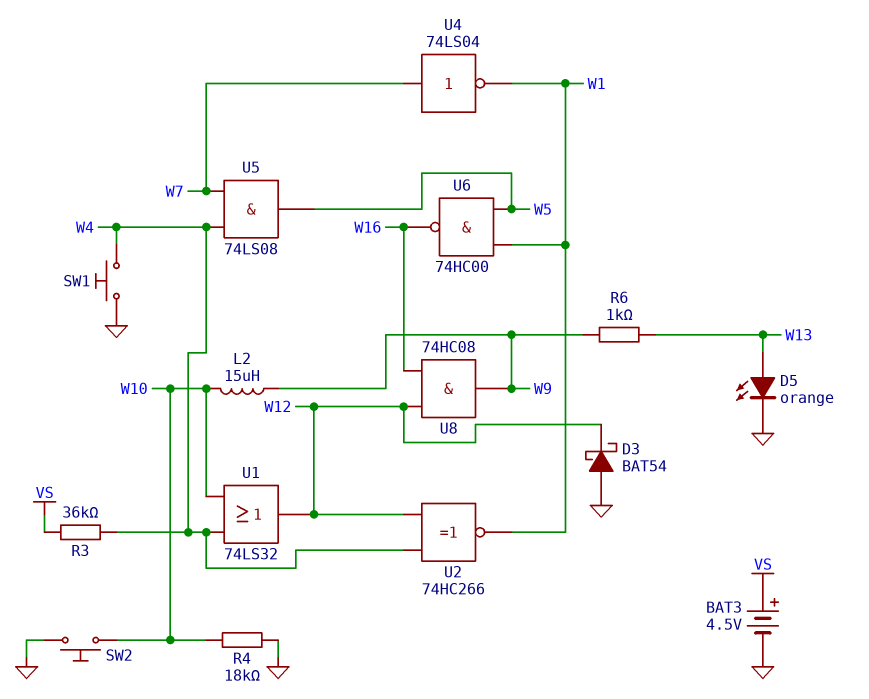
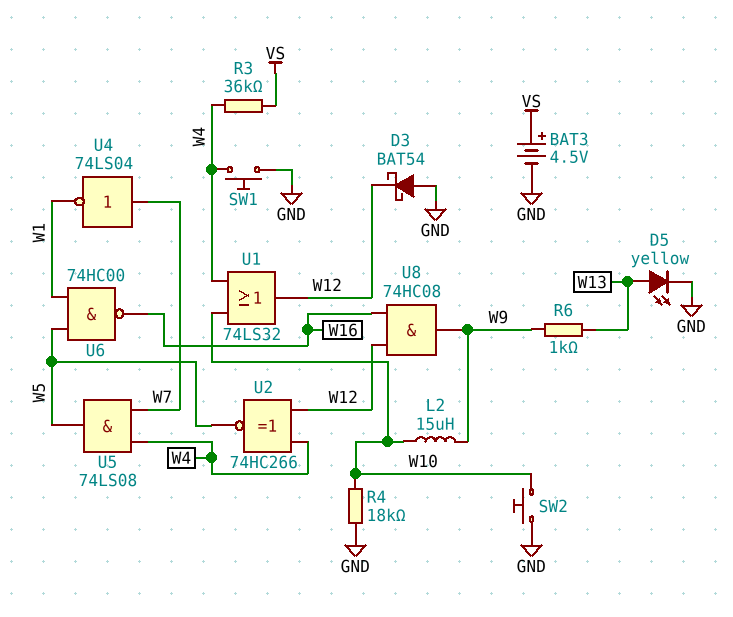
D5: LED orange (A W13, K GND) -> LED yellow (A W13, K GND)
U2: XNOR 74HC266 (in W4, in W12, out W1) -> XNOR 74HC266 (in W4, in W12, out W5)

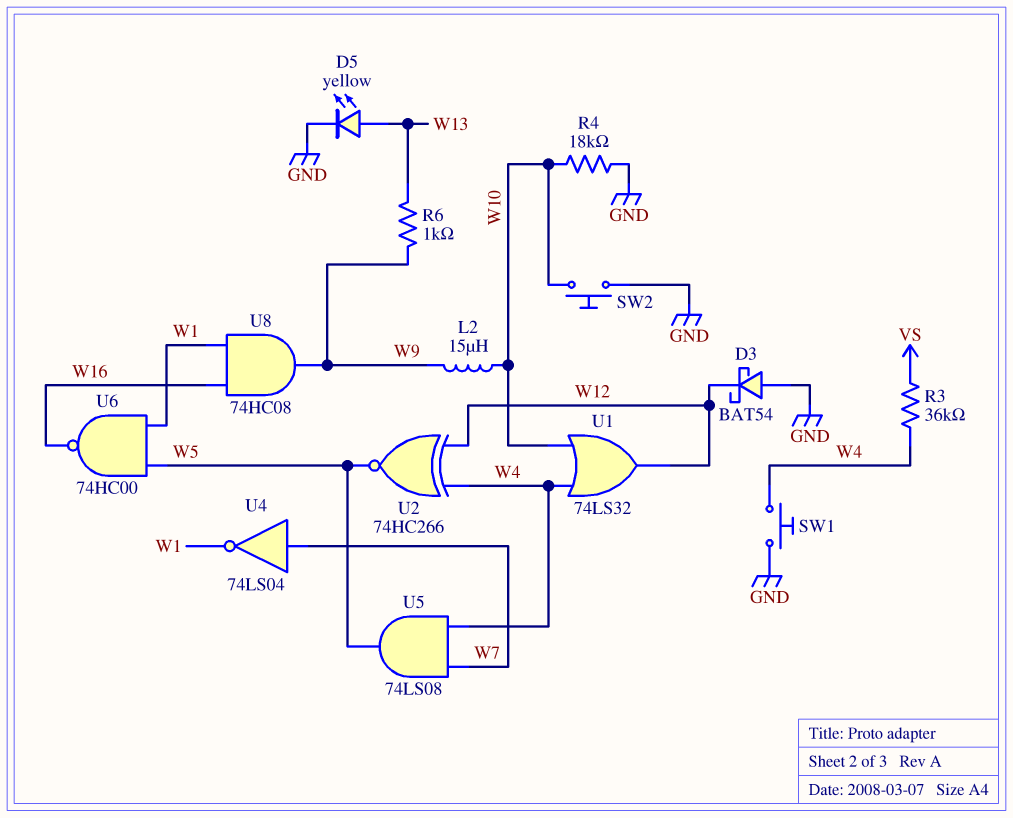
BAT3: 4.5V (plus VS, minus GND) -> none
U8: AND 74HC08 (in W12, in W16, out W9) -> AND 74HC08 (in W1, in W16, out W9)

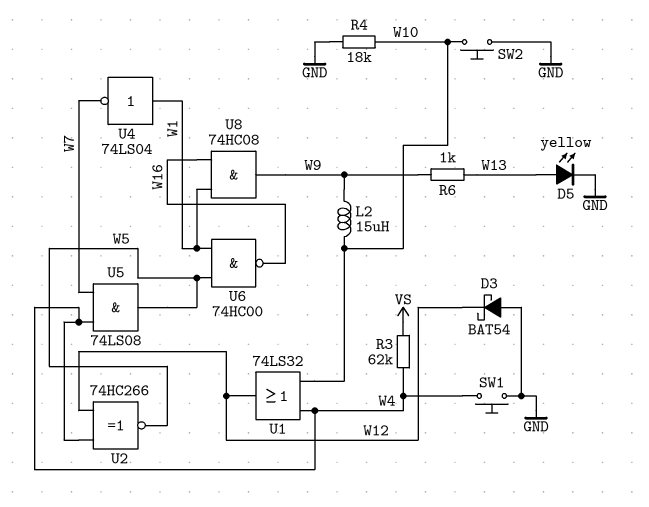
R3: 36k (VS, W4) -> 62k (VS, W4)
U4: NOT 74LS04 (in W7, out W1) -> NOT 74LS04 (in W1, out W7)

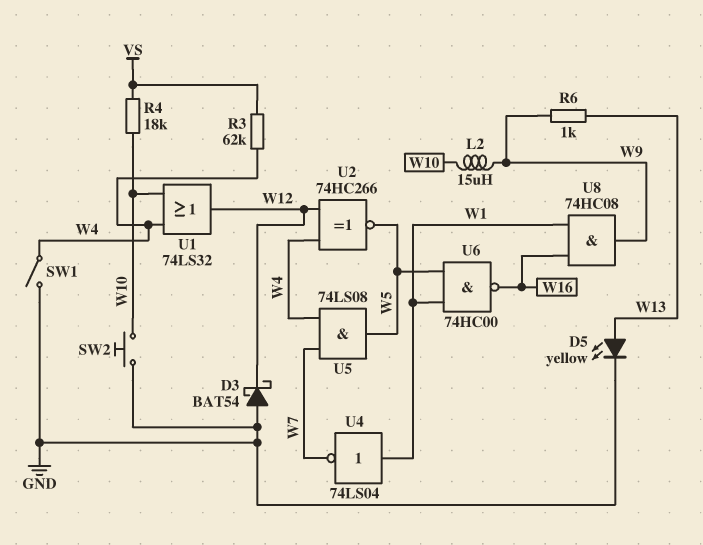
R4: 18k (GND, W10) -> 18k (VS, W10)
SW1: button (GND, W4) -> switch (GND, W4)

